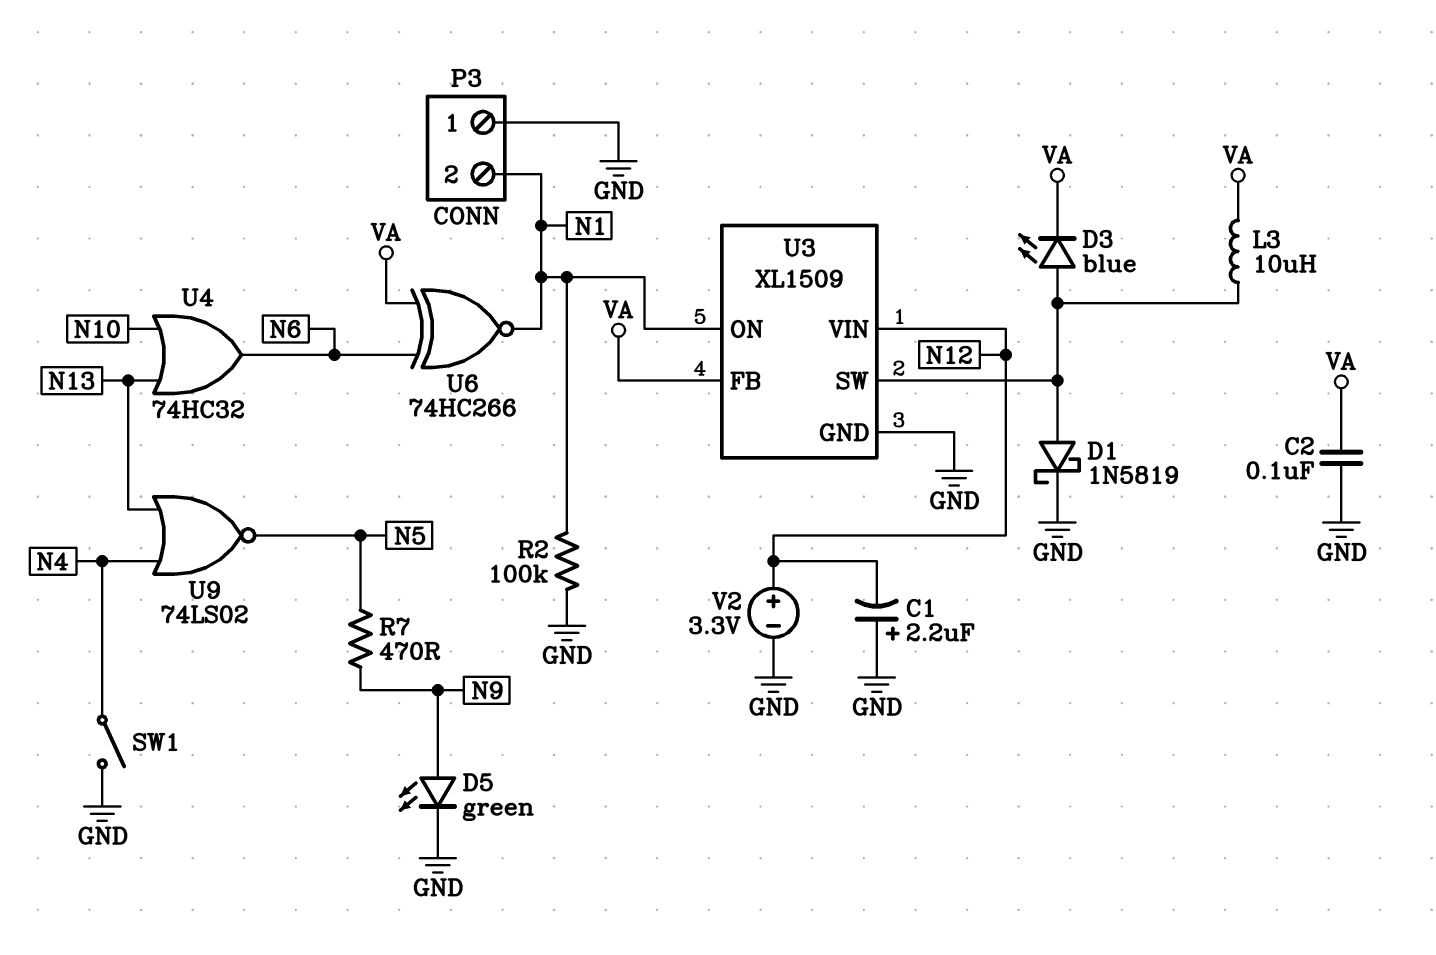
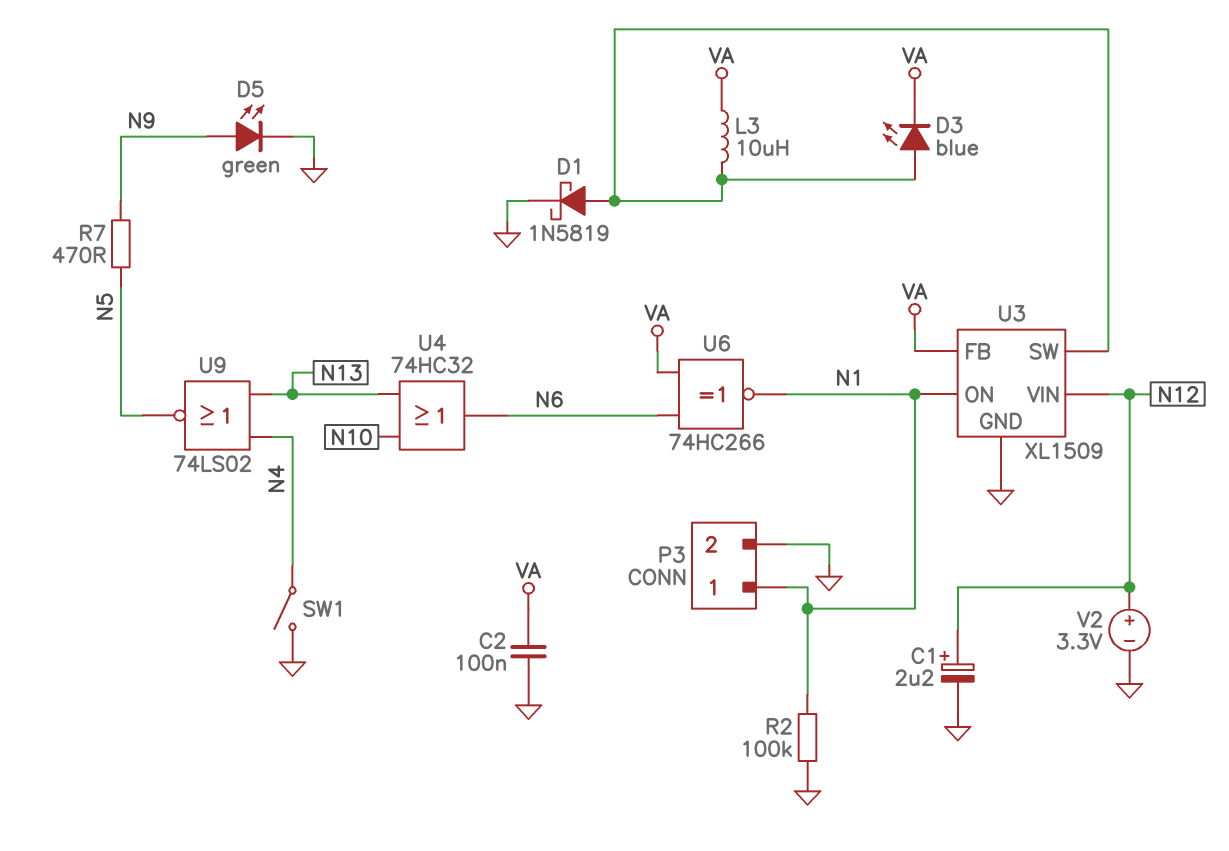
C1: 2.2uF (plus GND, minus N12) -> 2.2uF (plus N12, minus GND)
P3 pin 1: GND -> N1
P3 pin 2: N1 -> GND

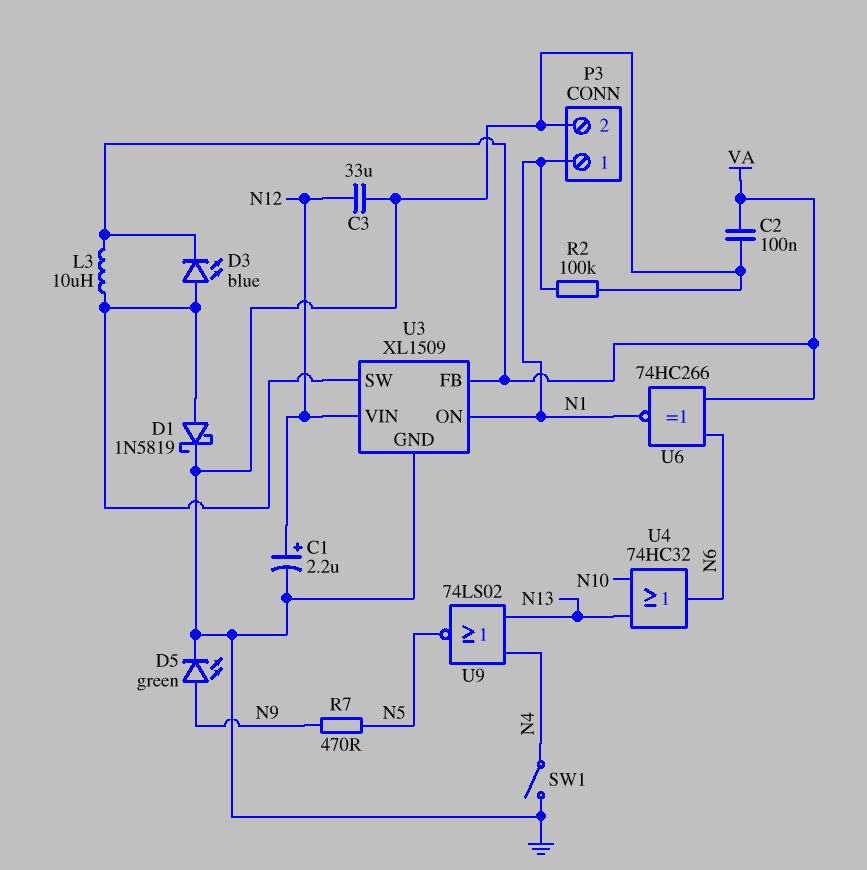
C3: none -> 33uF (GND, N12)
V2: 3.3V (plus N12, minus GND) -> none

